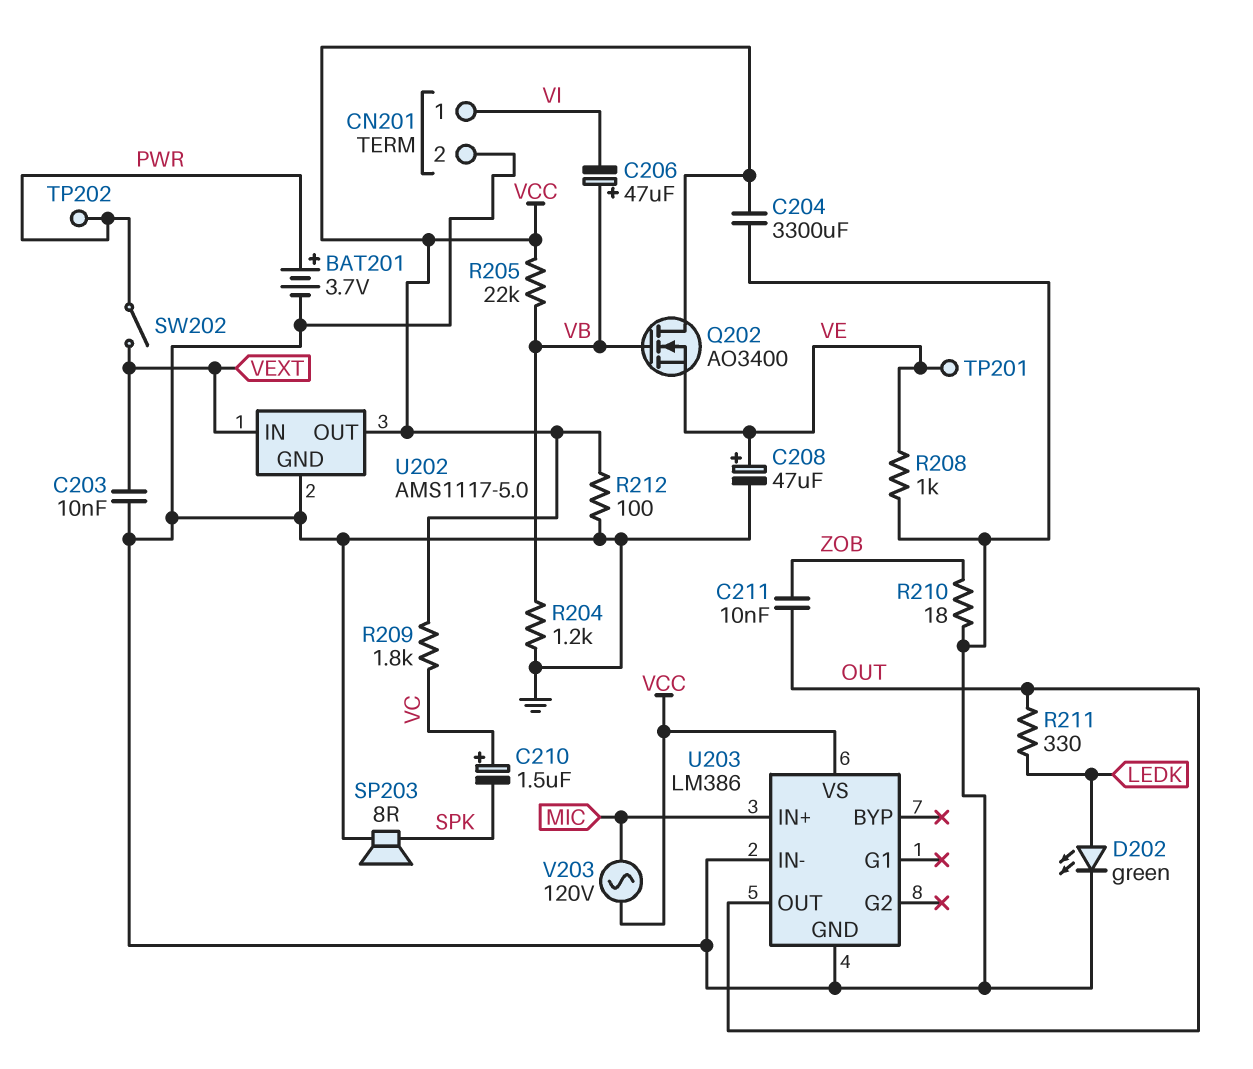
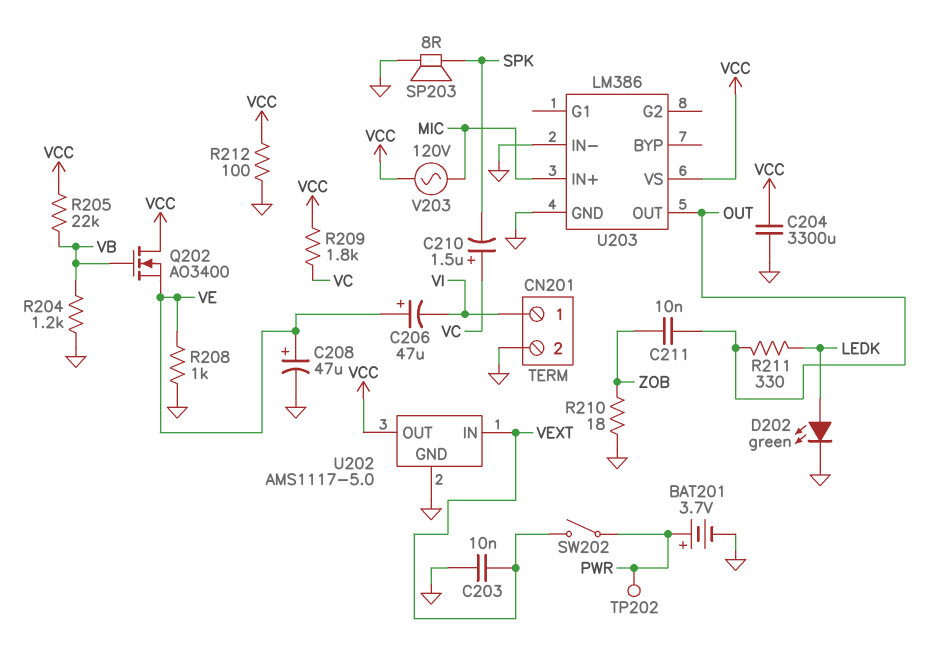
C206: 47uF (plus VB, minus VI) -> 47uF (plus VE, minus VI)
TP201: test point (VE) -> none

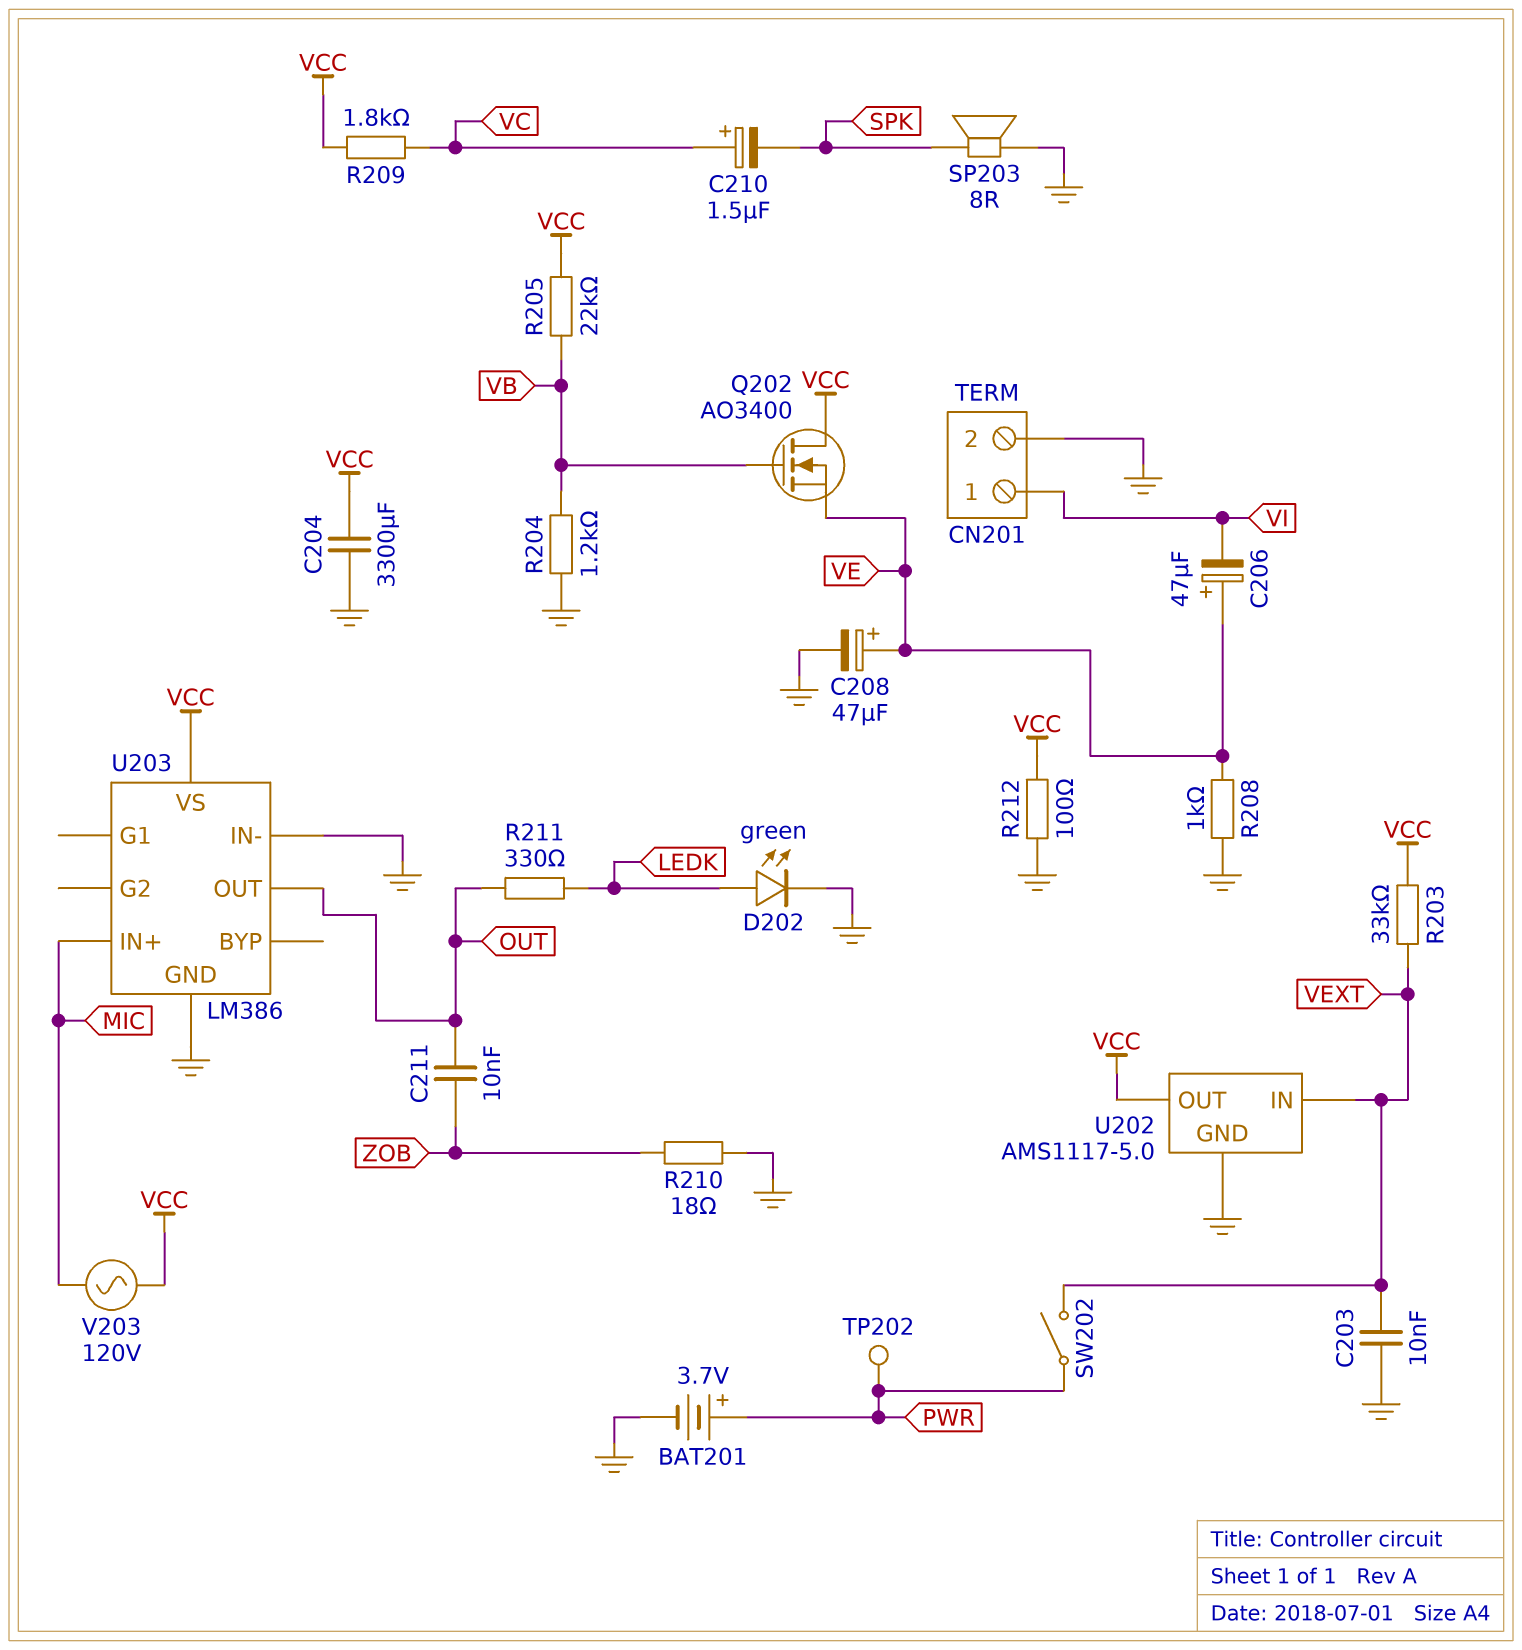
R203: none -> 33k (VCC, VEXT)

